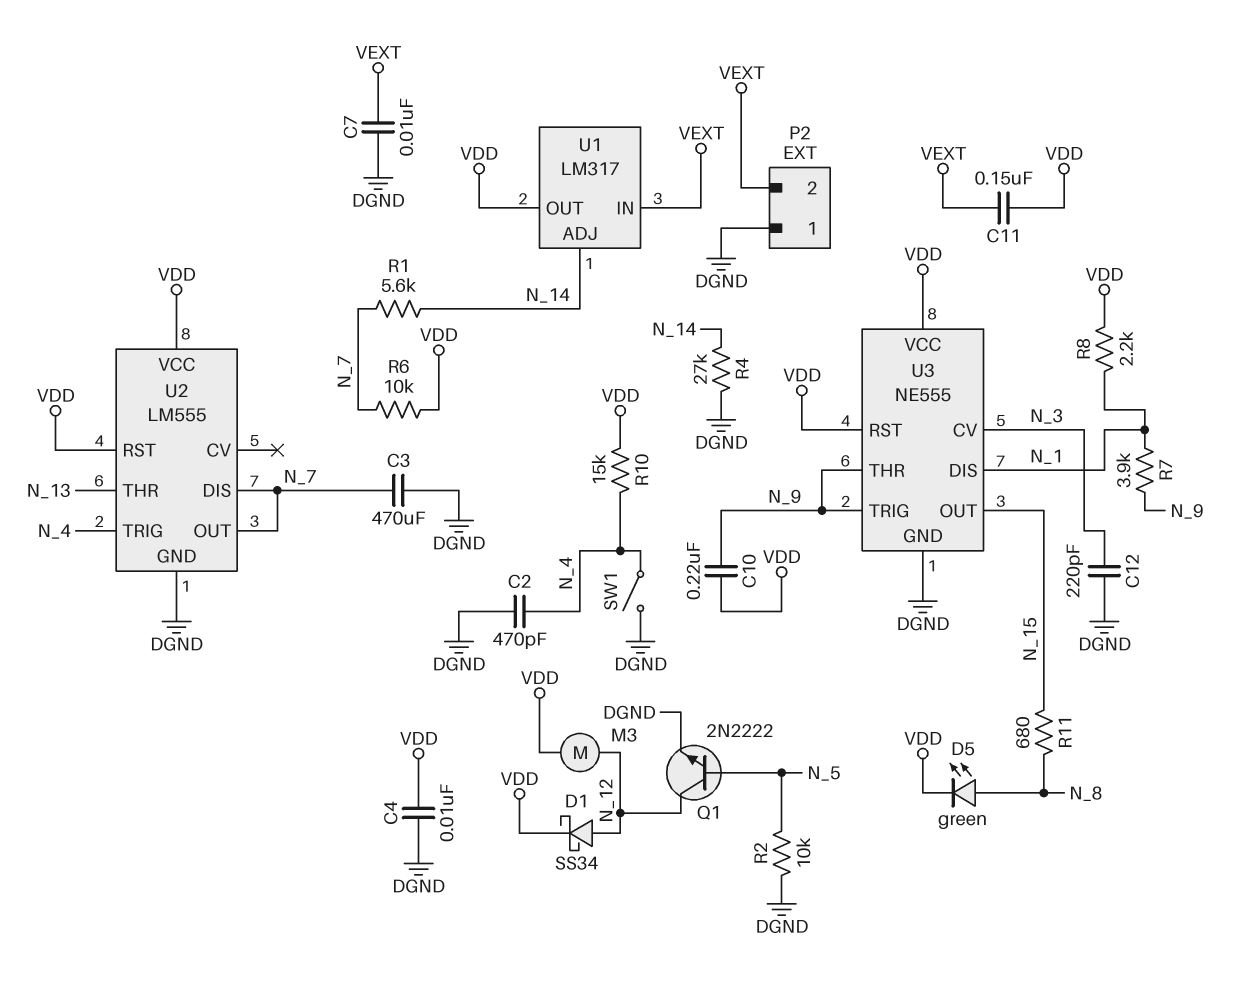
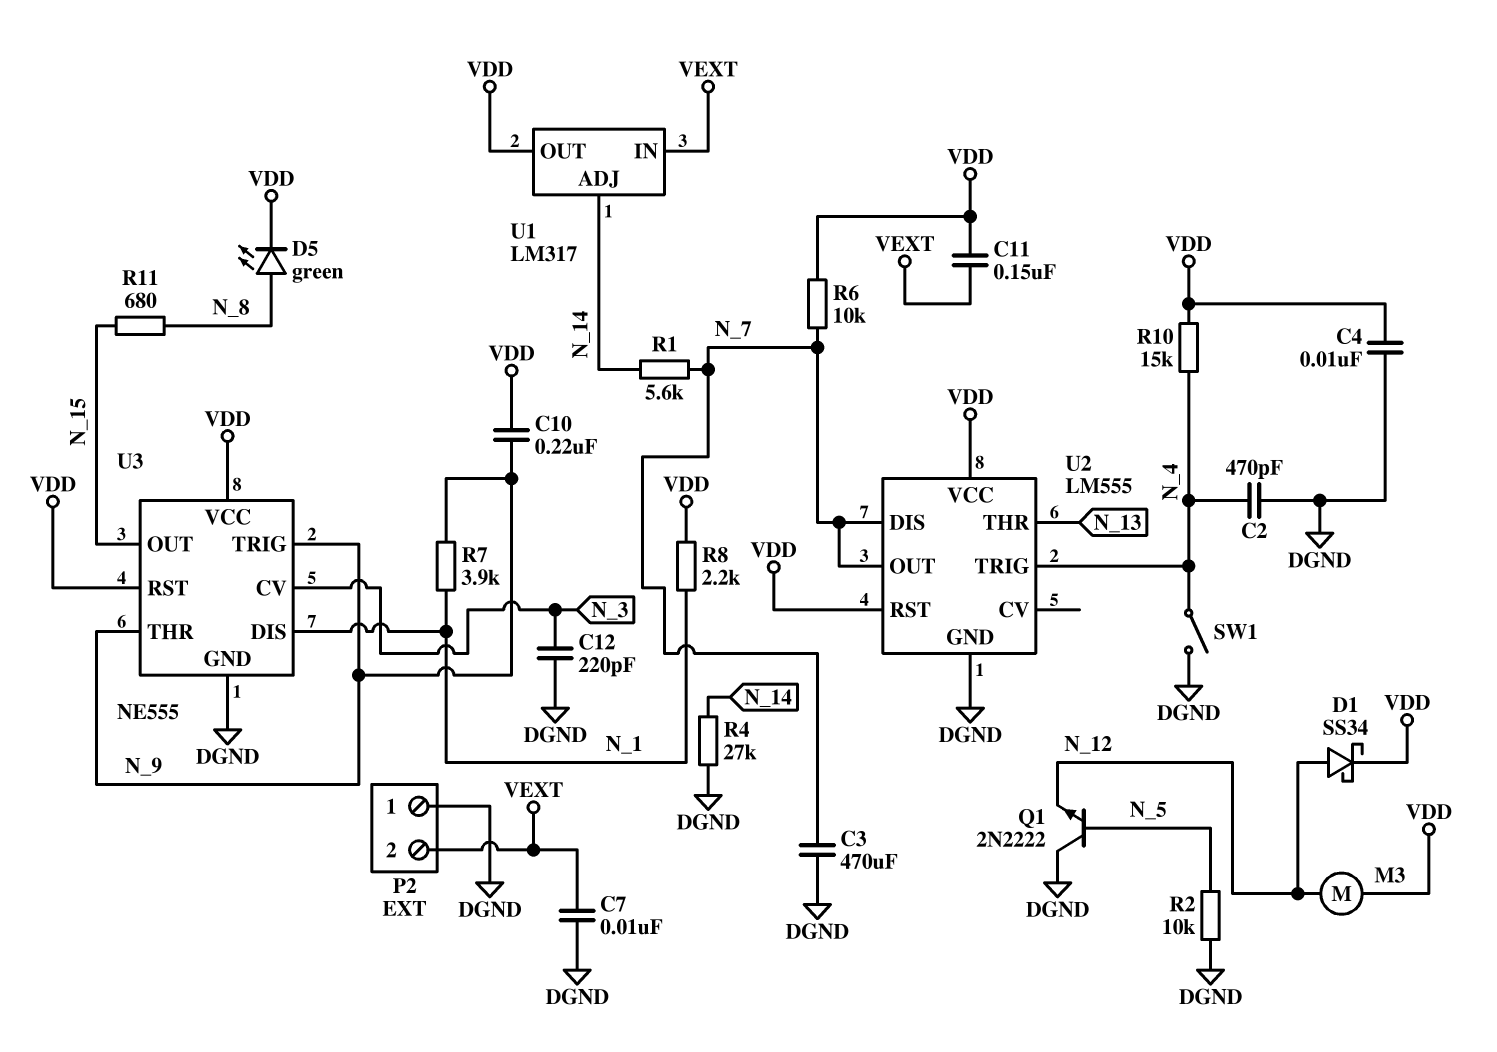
Q1: NPN 2N2222 (B N_5, C N_12, E DGND) -> NPN 2N2222 (B N_5, C DGND, E N_12)

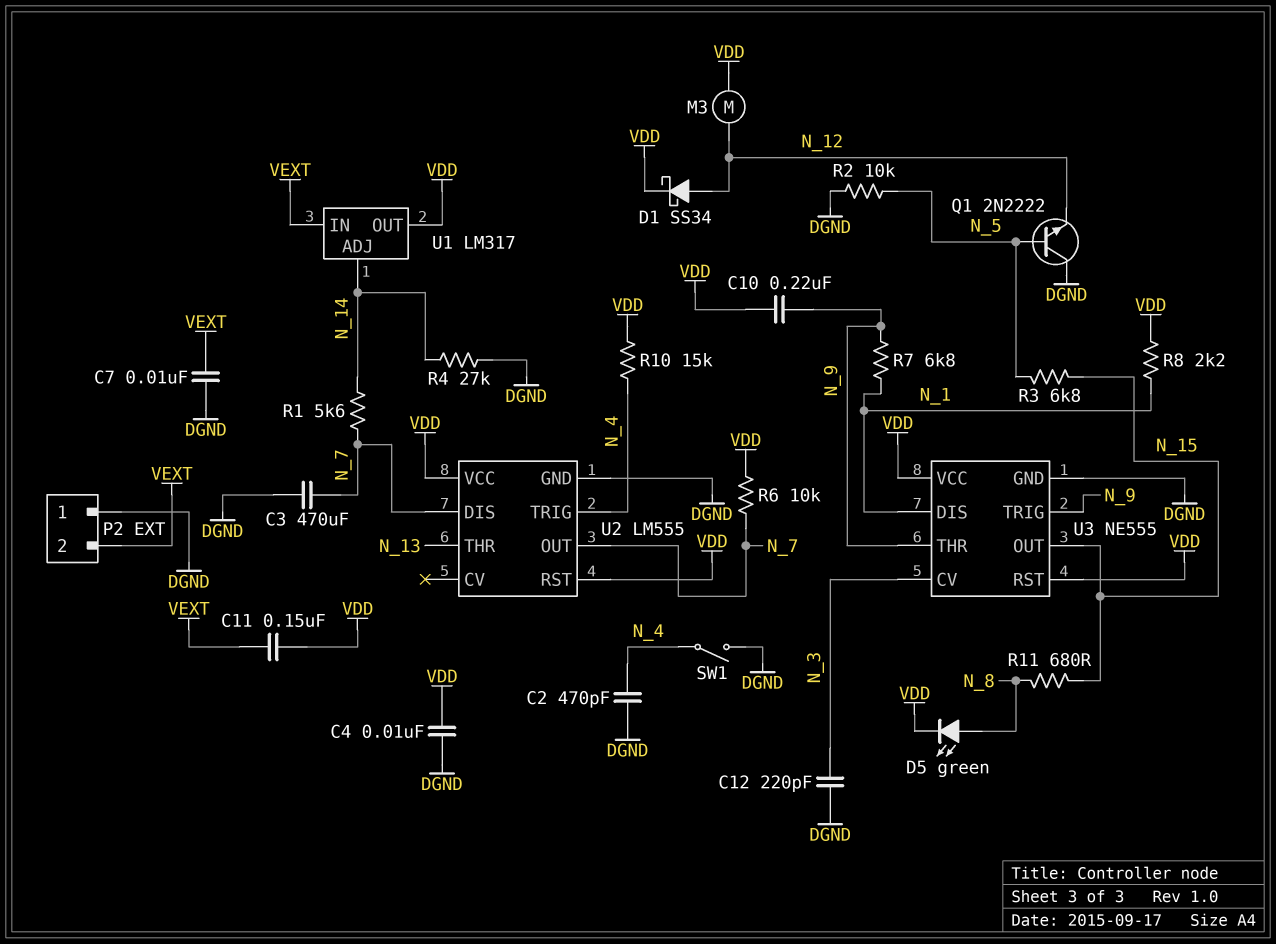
R3: none -> 6.8k (N_5, N_15)
R7: 3.9k (N_1, N_9) -> 6.8k (N_1, N_9)

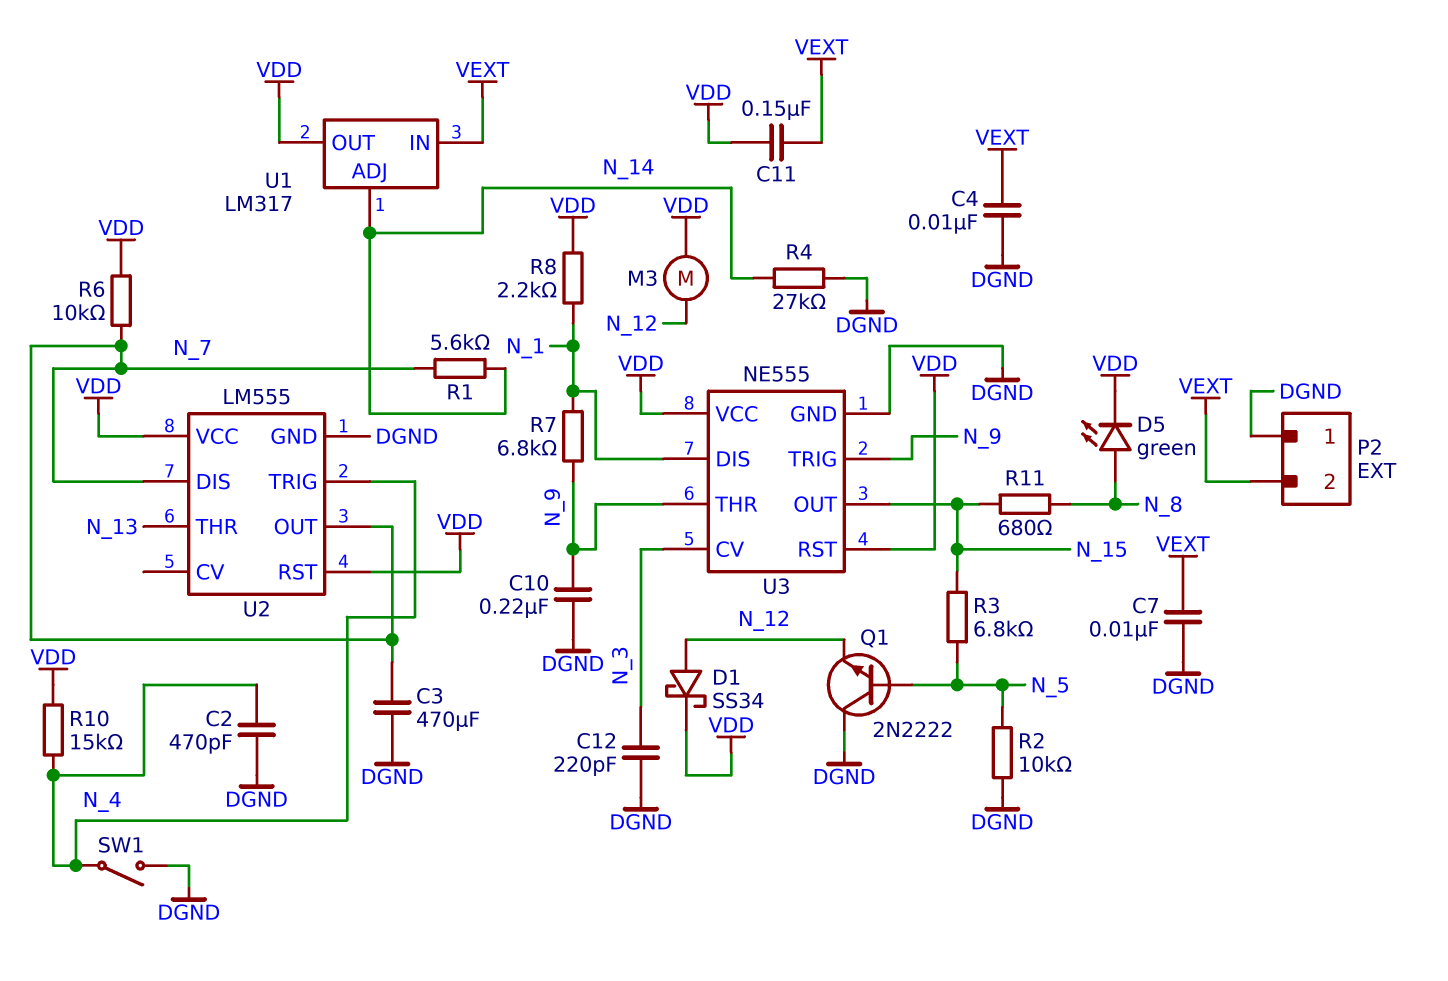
C4: 10nF (DGND, VDD) -> 10nF (DGND, VEXT)
C10: 220nF (N_9, VDD) -> 220nF (DGND, N_9)

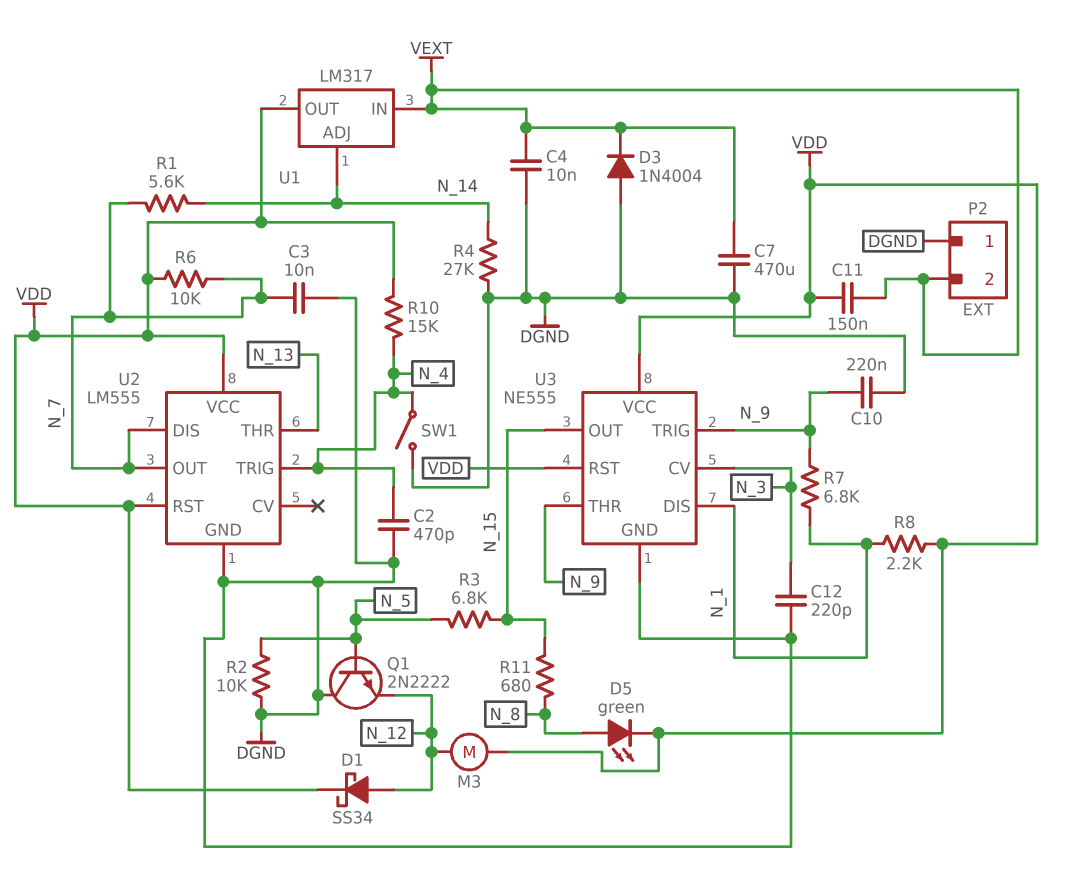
C3: 470uF (DGND, N_7) -> 10nF (DGND, N_7)
C7: 10nF (DGND, VEXT) -> 470uF (DGND, VEXT)
D3: none -> diode 1N4004 (A DGND, K VEXT)

